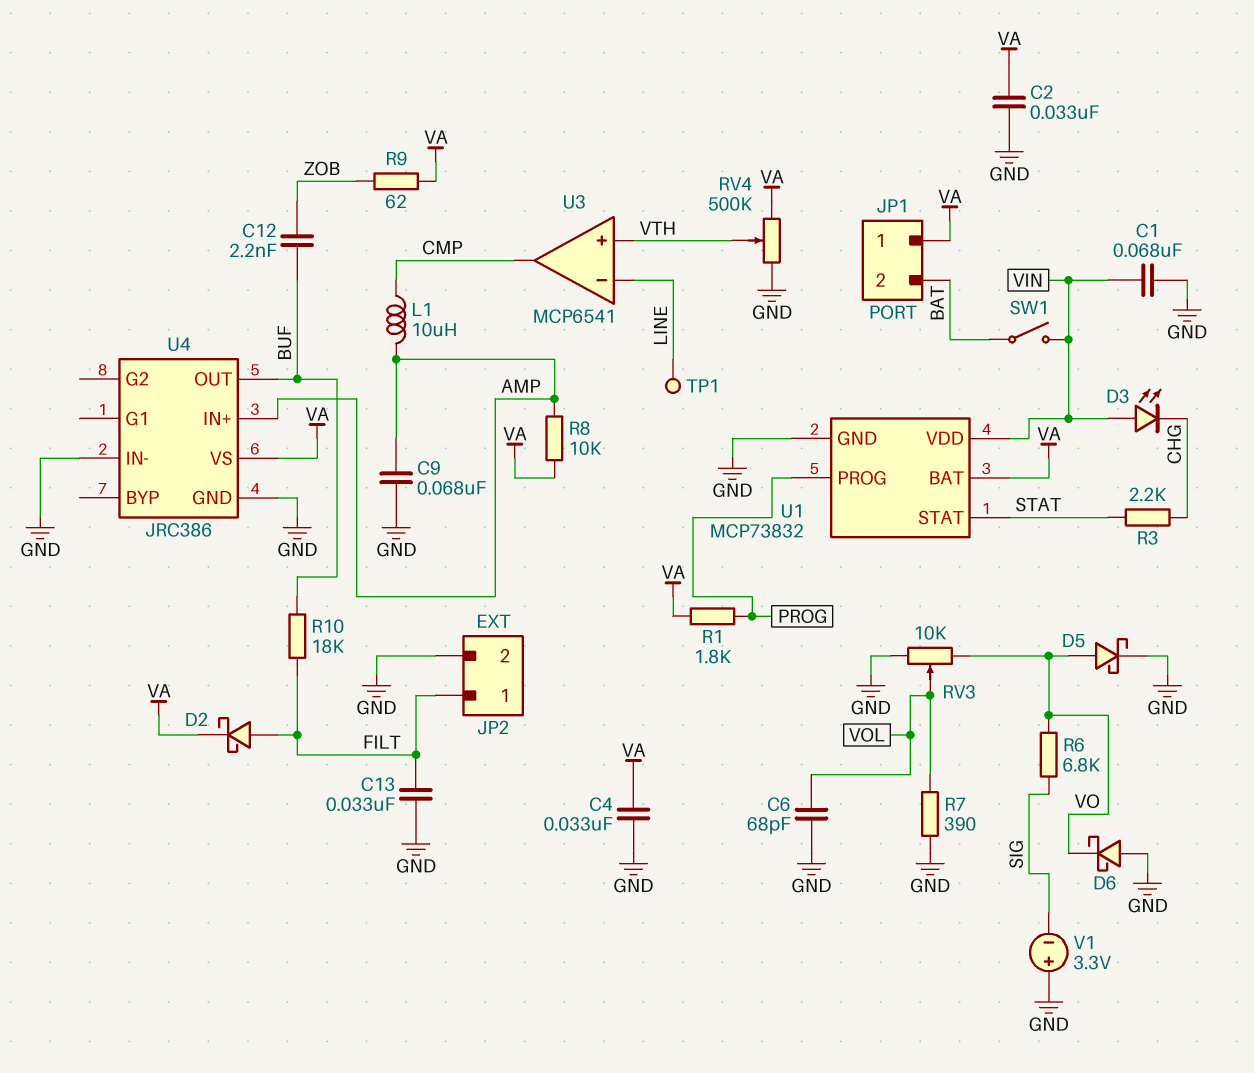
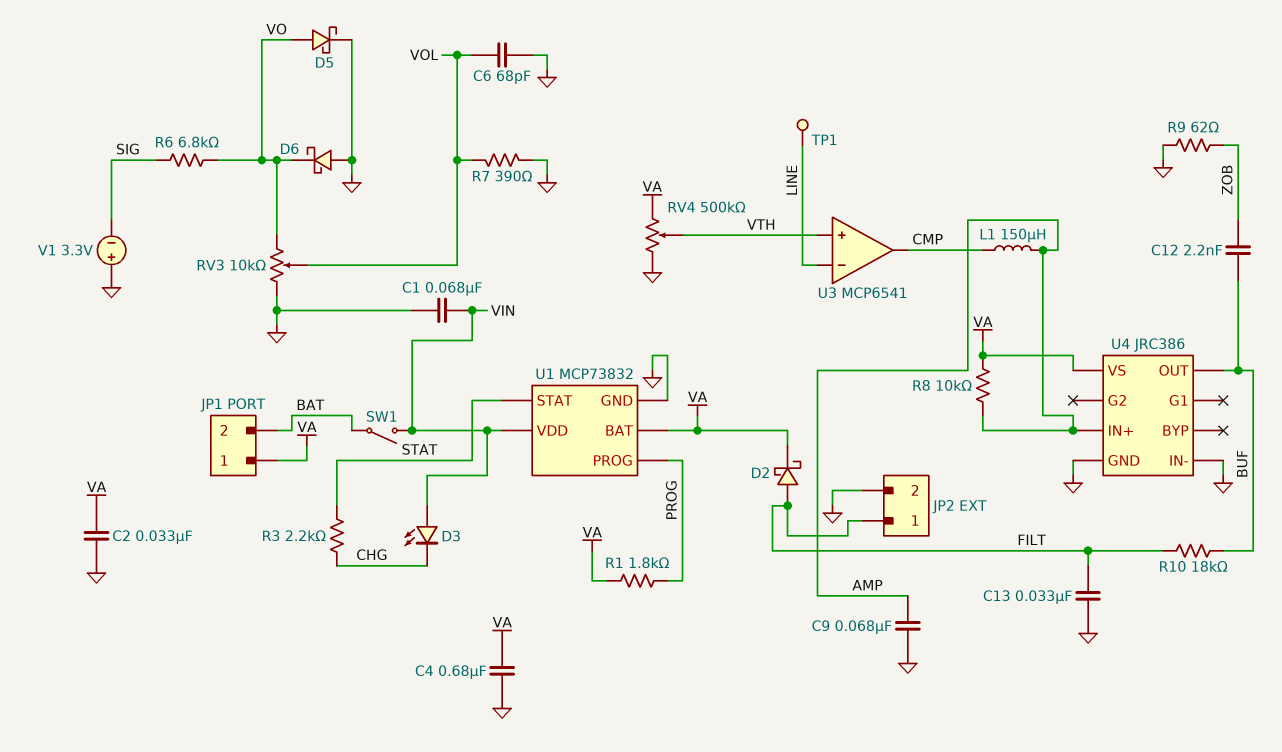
C4: 33nF (GND, VA) -> 680nF (GND, VA)
L1: 10uH (AMP, CMP) -> 150uH (AMP, CMP)
R9: 62 (VA, ZOB) -> 62 (GND, ZOB)

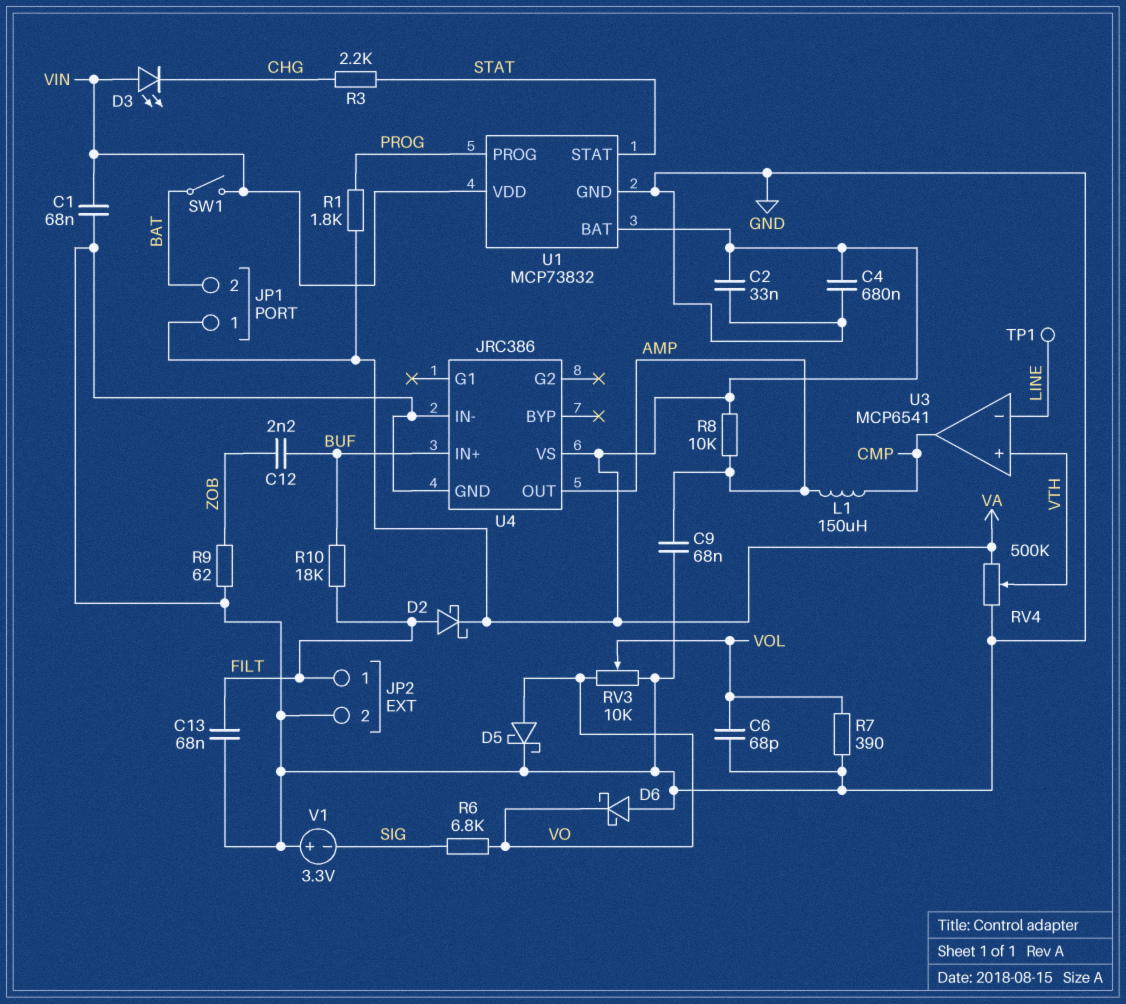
C13: 33nF (FILT, GND) -> 68nF (FILT, GND)
U4 pin IN+: AMP -> BUF
U4 pin OUT: BUF -> AMP

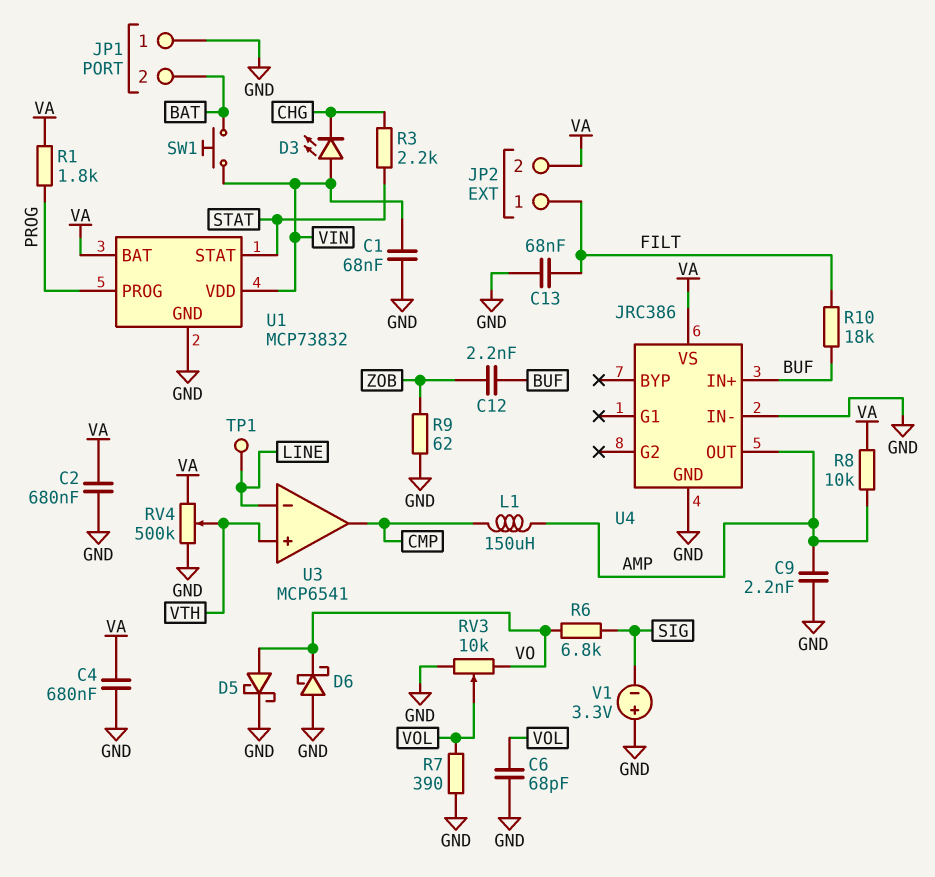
C2: 33nF (GND, VA) -> 680nF (GND, VA)
C9: 68nF (AMP, GND) -> 2.2nF (AMP, GND)
D2: schottky (A FILT, K VA) -> none
JP1 pin 1: VA -> GND
JP2 pin 2: GND -> VA
SW1: switch (BAT, VIN) -> button (BAT, VIN)

